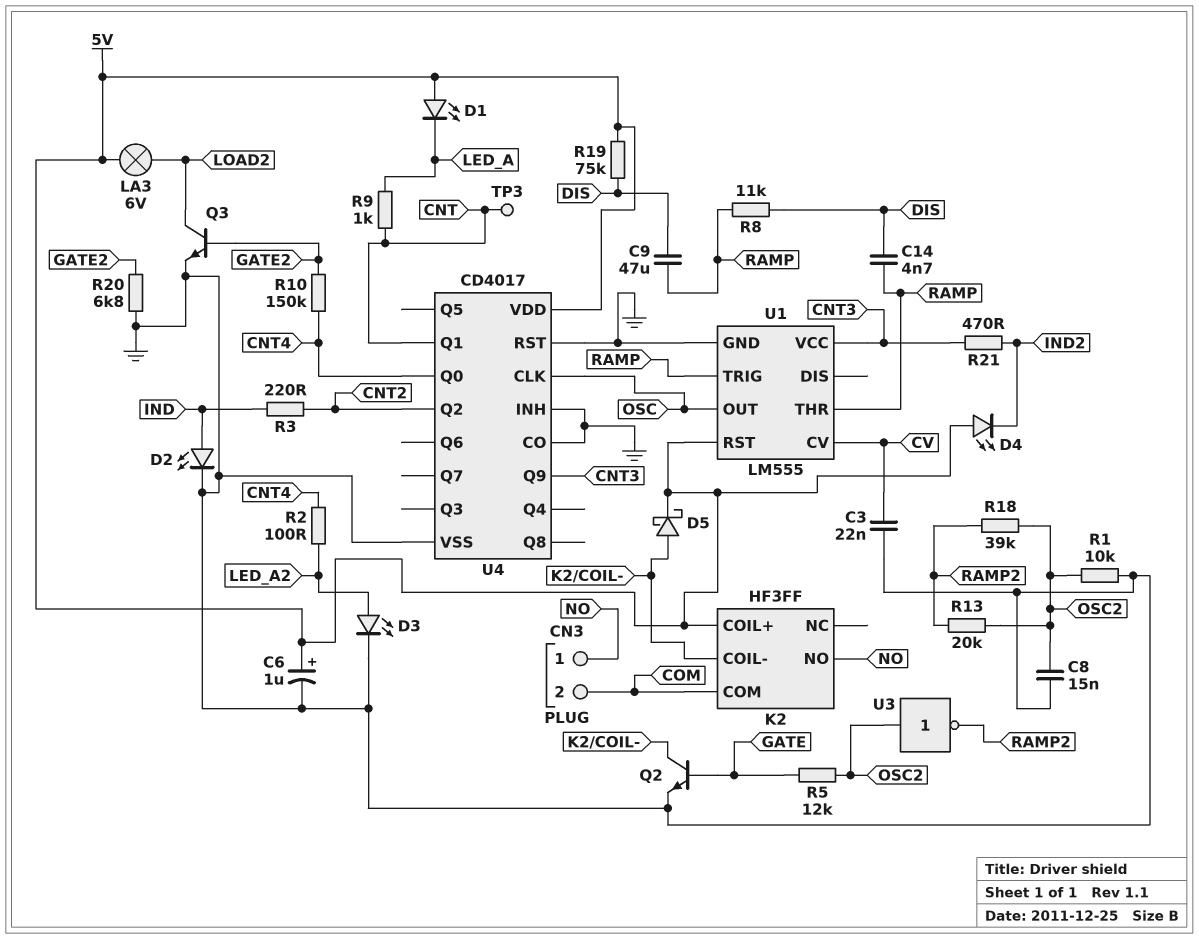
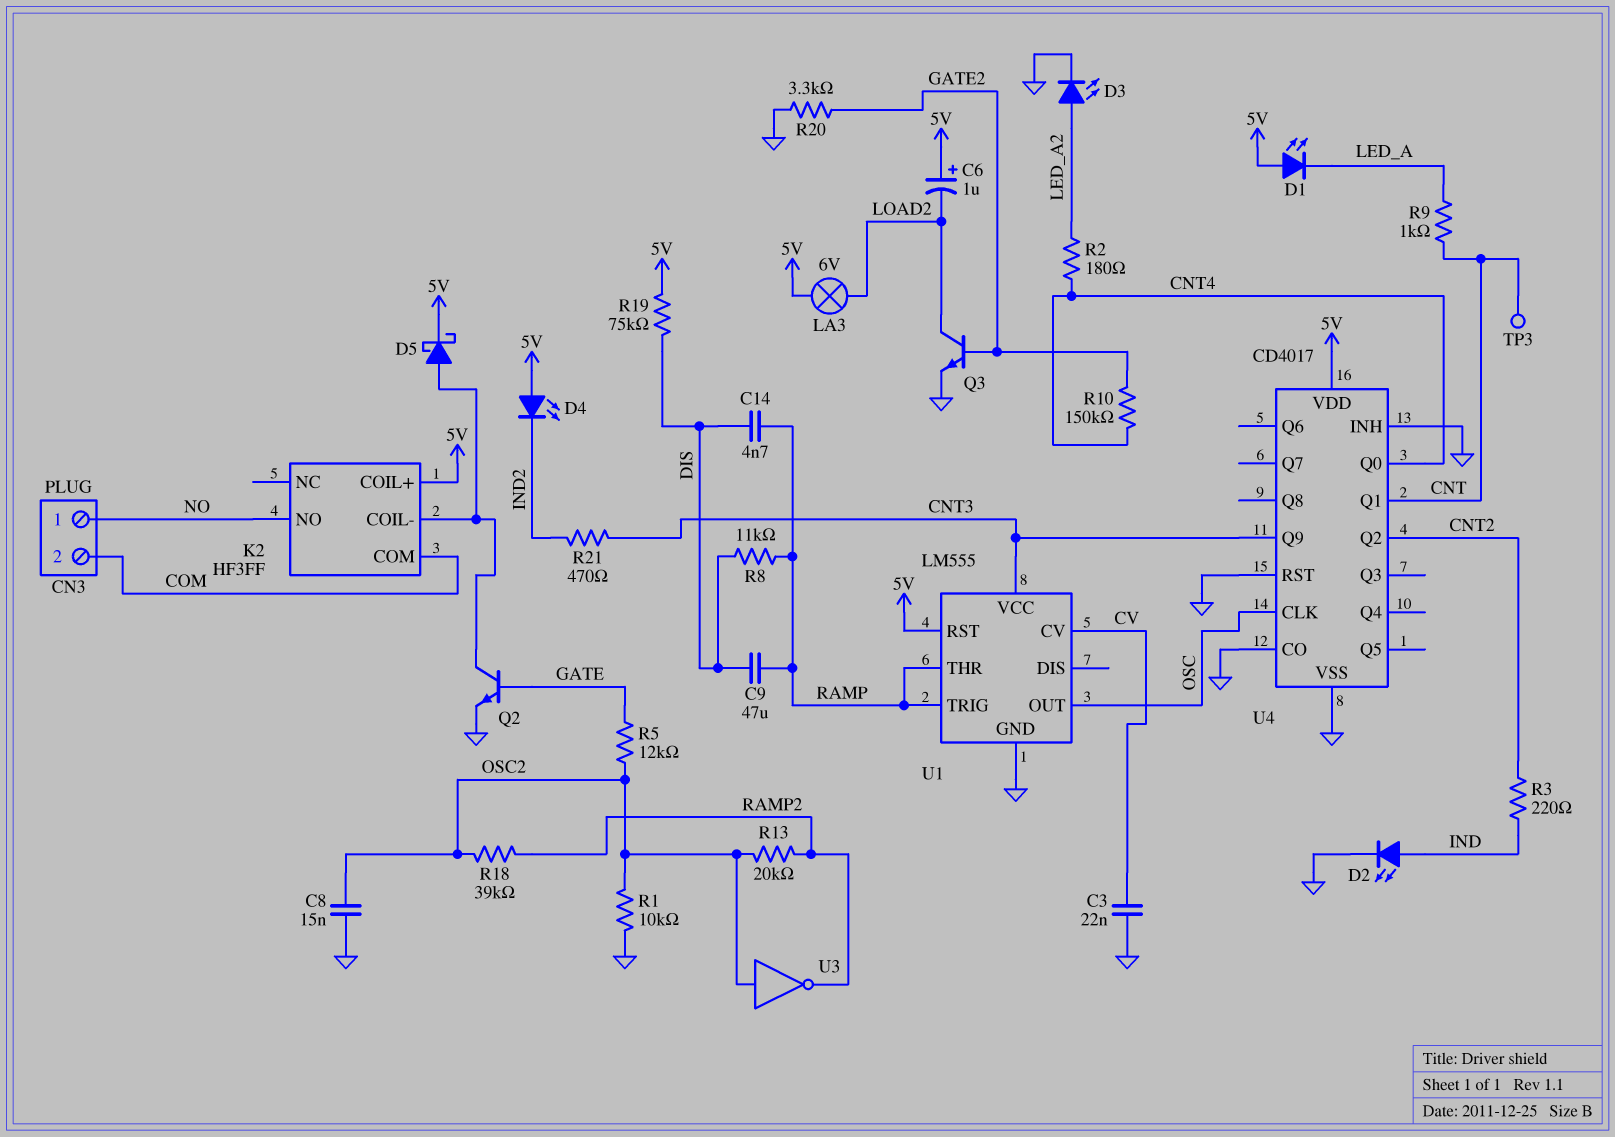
C6: 1uF (plus 5V, minus GND) -> 1uF (plus 5V, minus LOAD2)
R2: 100 (CNT4, LED_A2) -> 180 (CNT4, LED_A2)
R20: 6.8k (GATE2, GND) -> 3.3k (GATE2, GND)

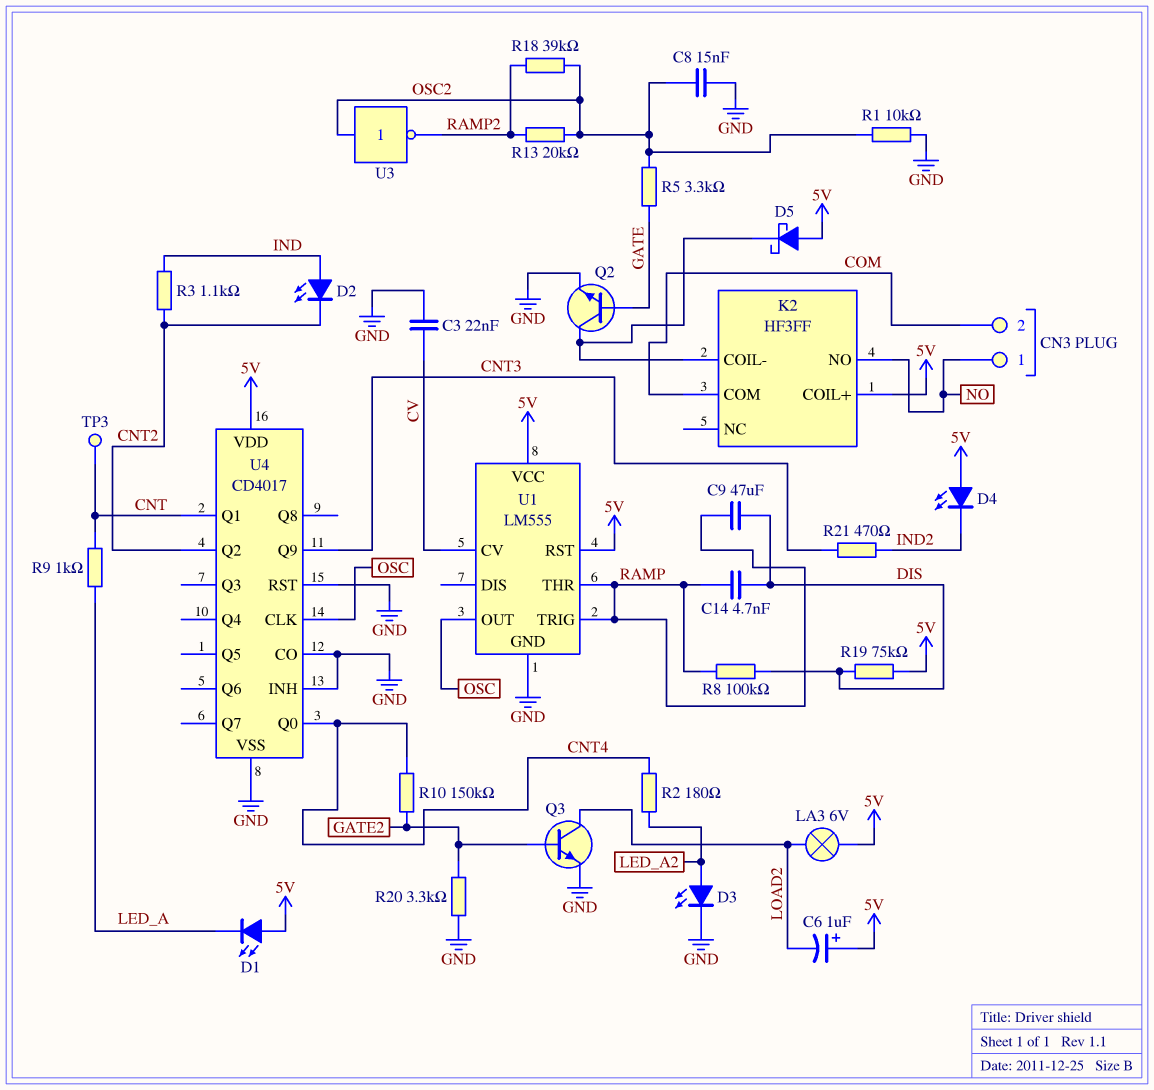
D2: LED (A IND, K GND) -> LED (A IND, K CNT2)
D5: schottky (A K2/COIL-, K 5V) -> schottky (A 5V, K K2/COIL-)
R3: 220 (CNT2, IND) -> 1.1k (CNT2, IND)
R5: 12k (GATE, OSC2) -> 3.3k (GATE, OSC2)
R8: 11k (DIS, RAMP) -> 100k (DIS, RAMP)
U1 pin VCC: CNT3 -> 5V

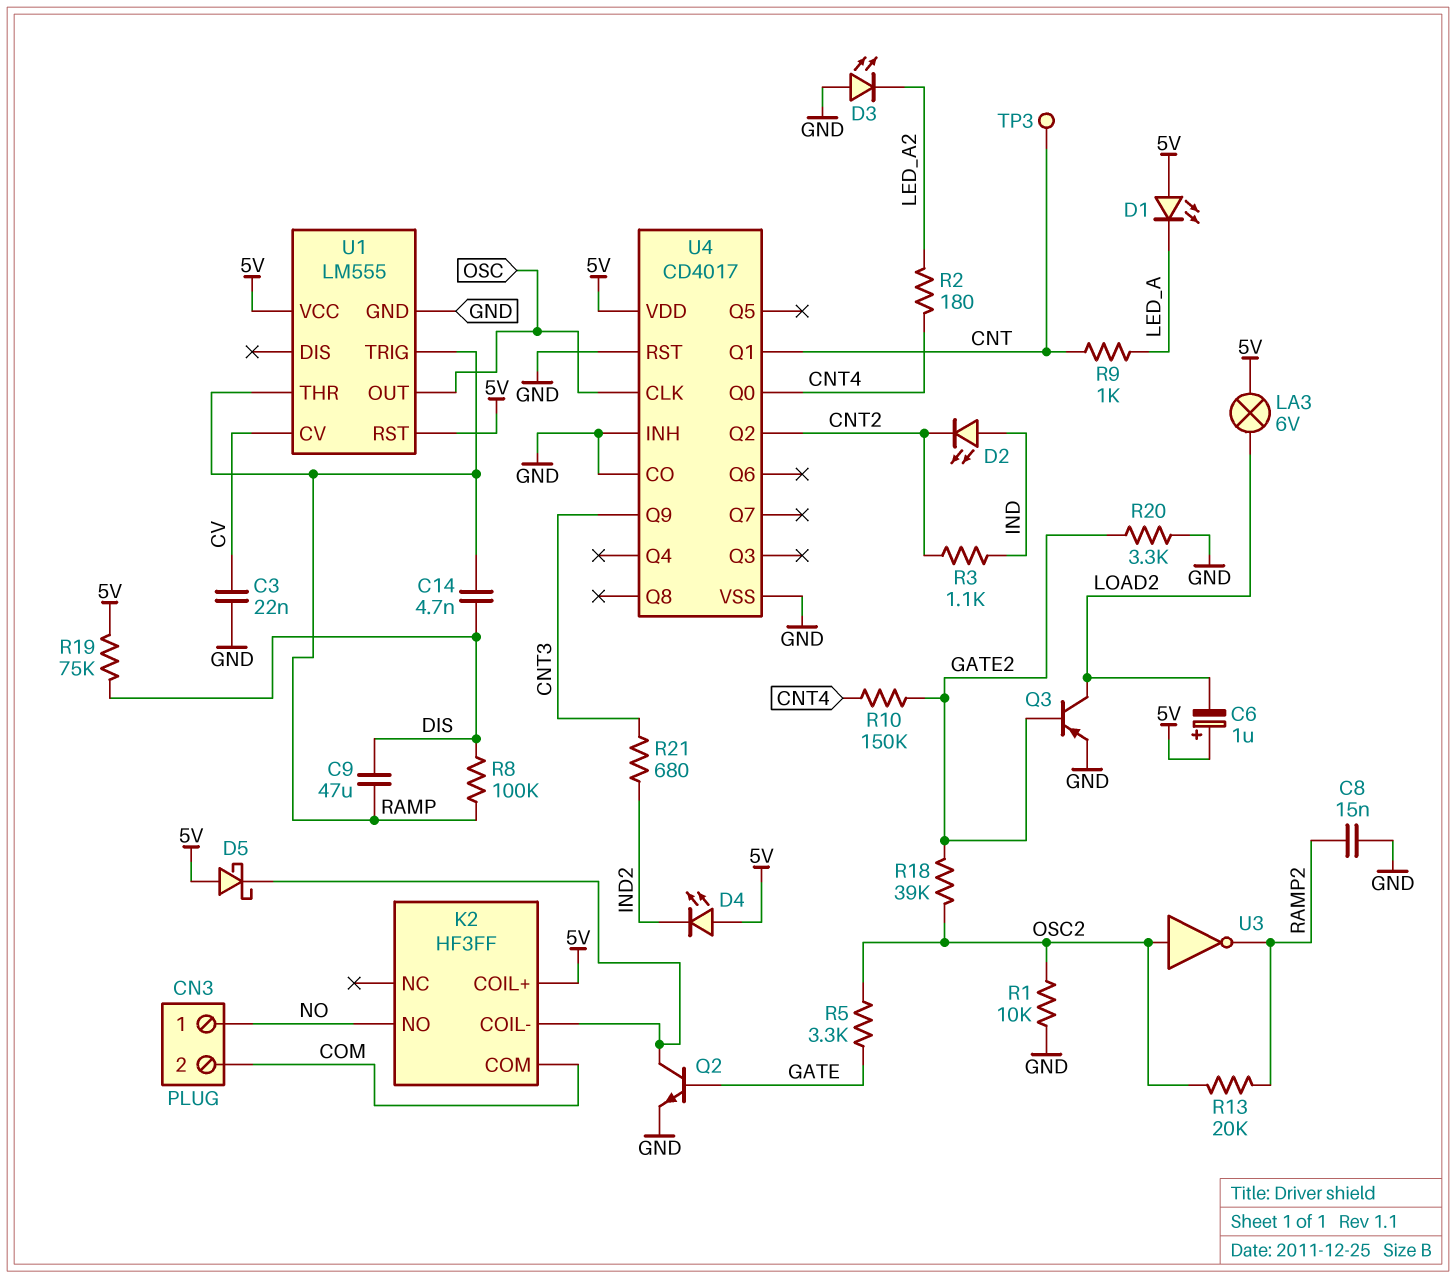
C8: 15nF (GND, OSC2) -> 15nF (GND, RAMP2)
D3: LED (A LED_A2, K GND) -> LED (A GND, K LED_A2)
Q3: NPN (B GATE2, C LOAD2, E GND) -> PNP (B GATE2, C LOAD2, E GND)
R18: 39k (OSC2, RAMP2) -> 39k (GATE2, OSC2)
R21: 470 (CNT3, IND2) -> 680 (CNT3, IND2)

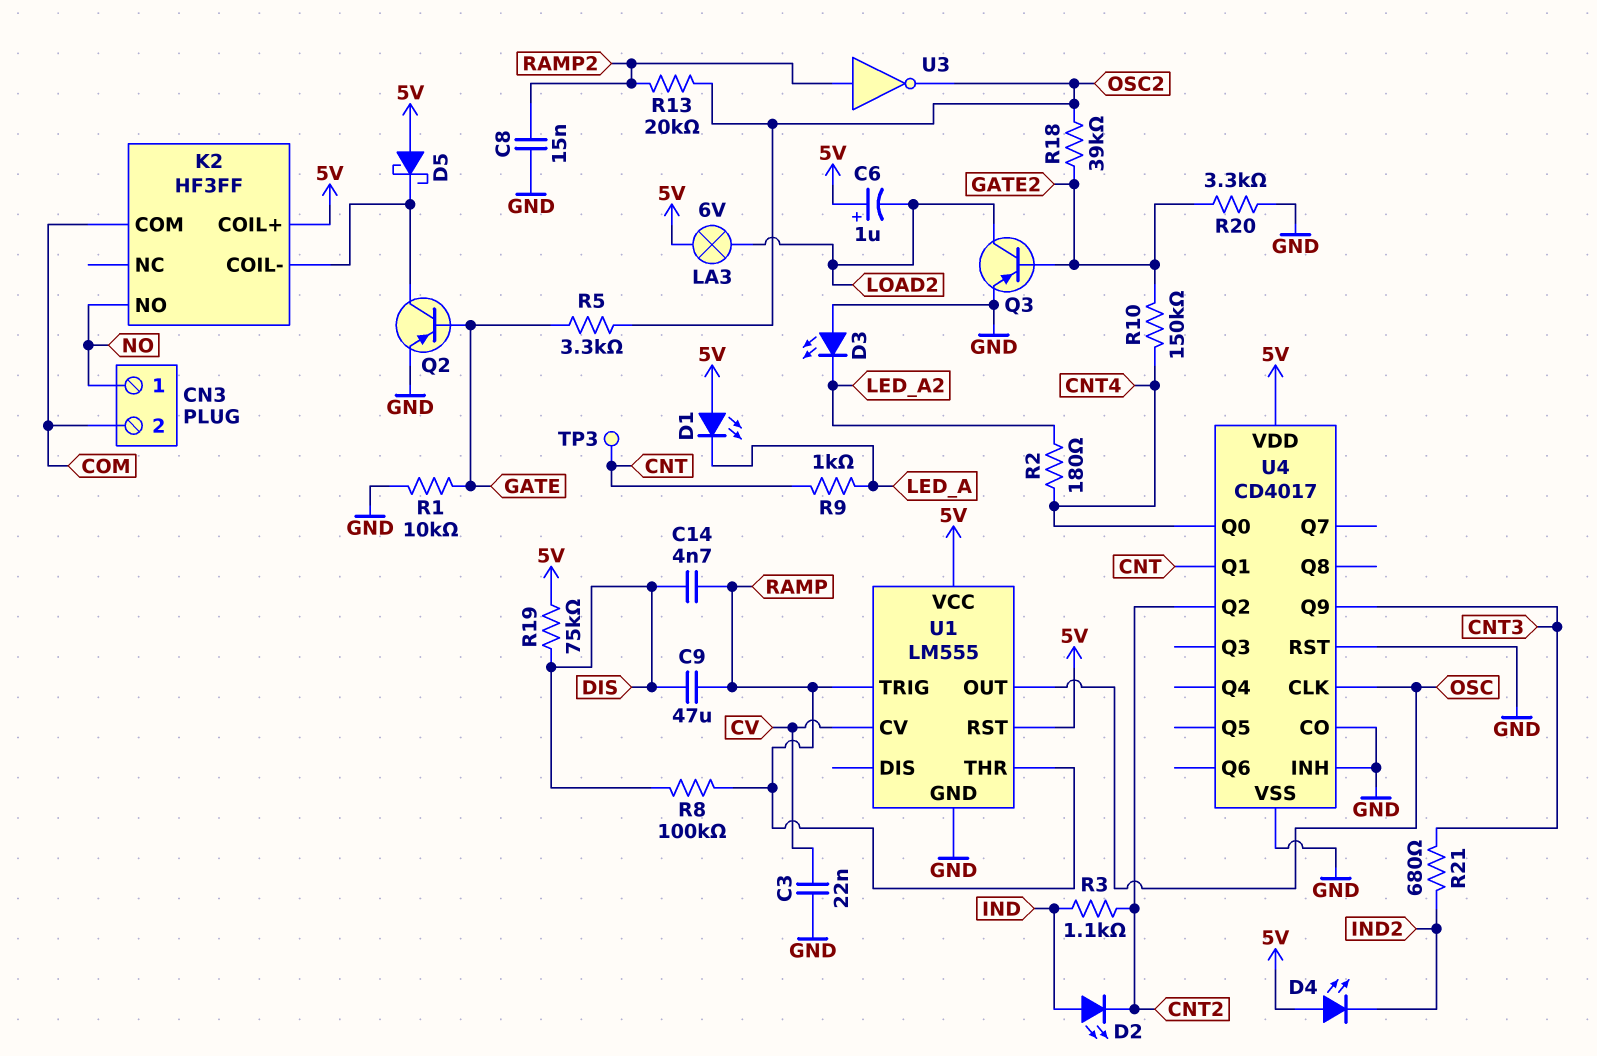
Q2: NPN (B GATE, C K2/COIL-, E GND) -> PNP (B GATE, C K2/COIL-, E GND)
R1: 10k (GND, OSC2) -> 10k (GATE, GND)
U3: NOT (in OSC2, out RAMP2) -> NOT (in RAMP2, out OSC2)

